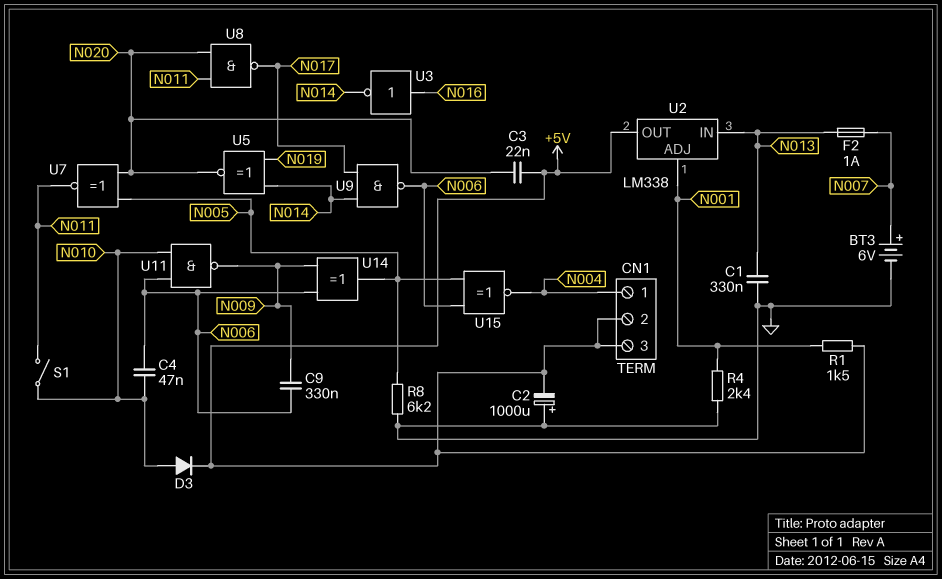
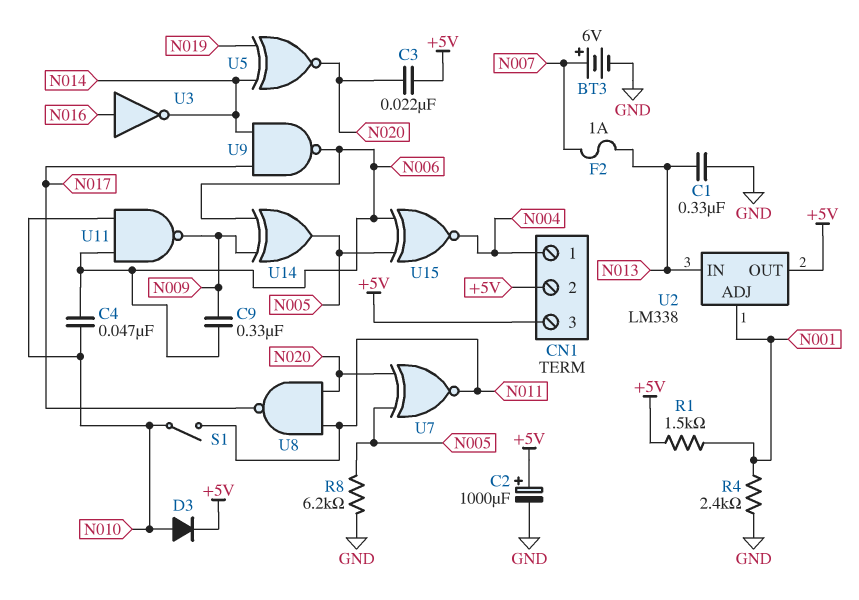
C2: 1000uF (plus GND, minus +5V) -> 1000uF (plus +5V, minus GND)

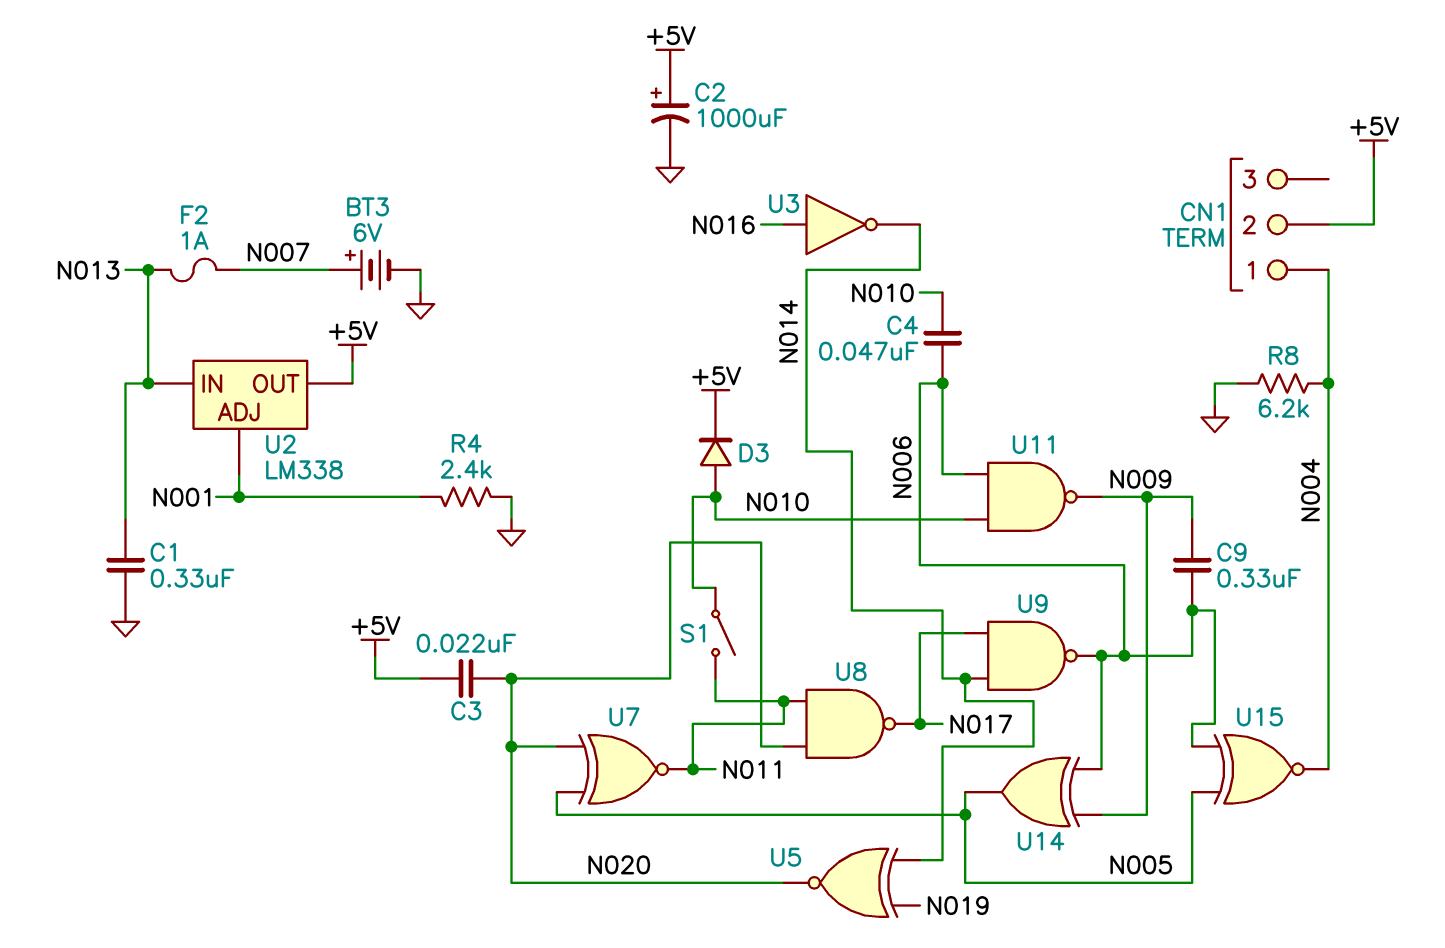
CN1 pin 3: +5V -> none
R1: 1.5k (+5V, N001) -> none
R8: 6.2k (GND, N005) -> 6.2k (GND, N004)

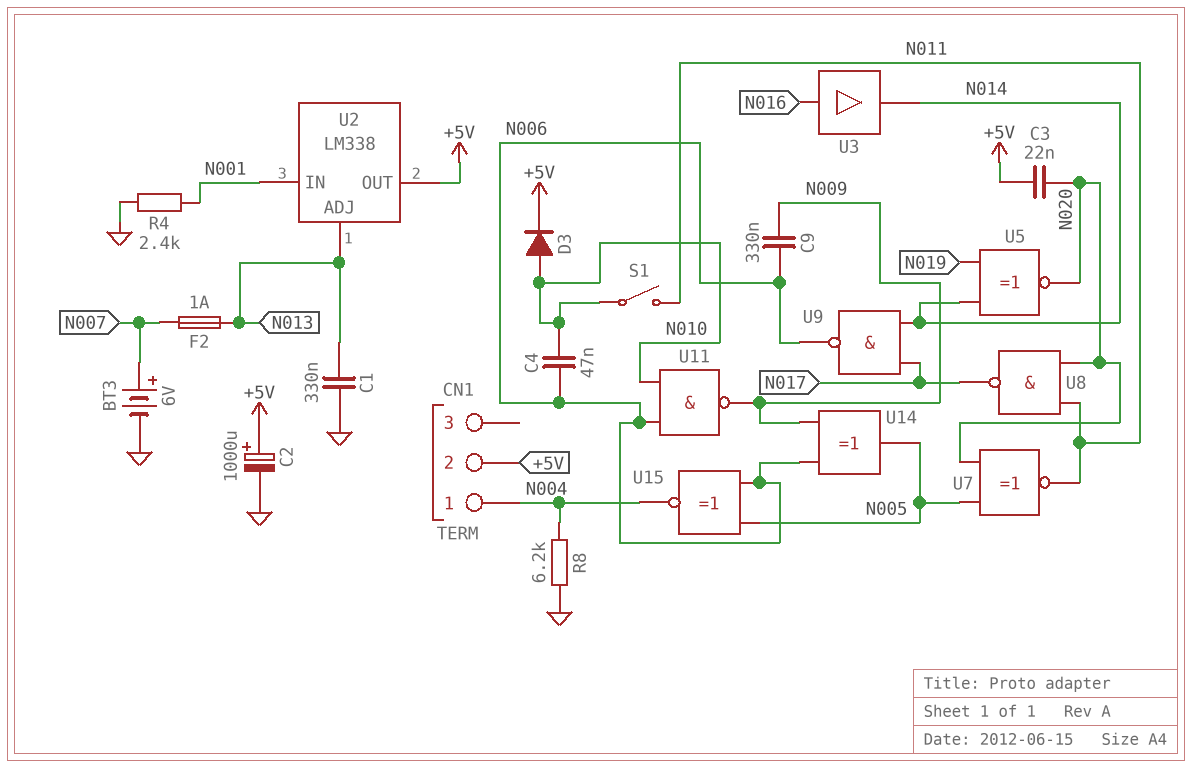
U2 pin ADJ: N001 -> N013
U2 pin IN: N013 -> N001
U3: NOT (in N016, out N014) -> buffer (in N016, out N014)

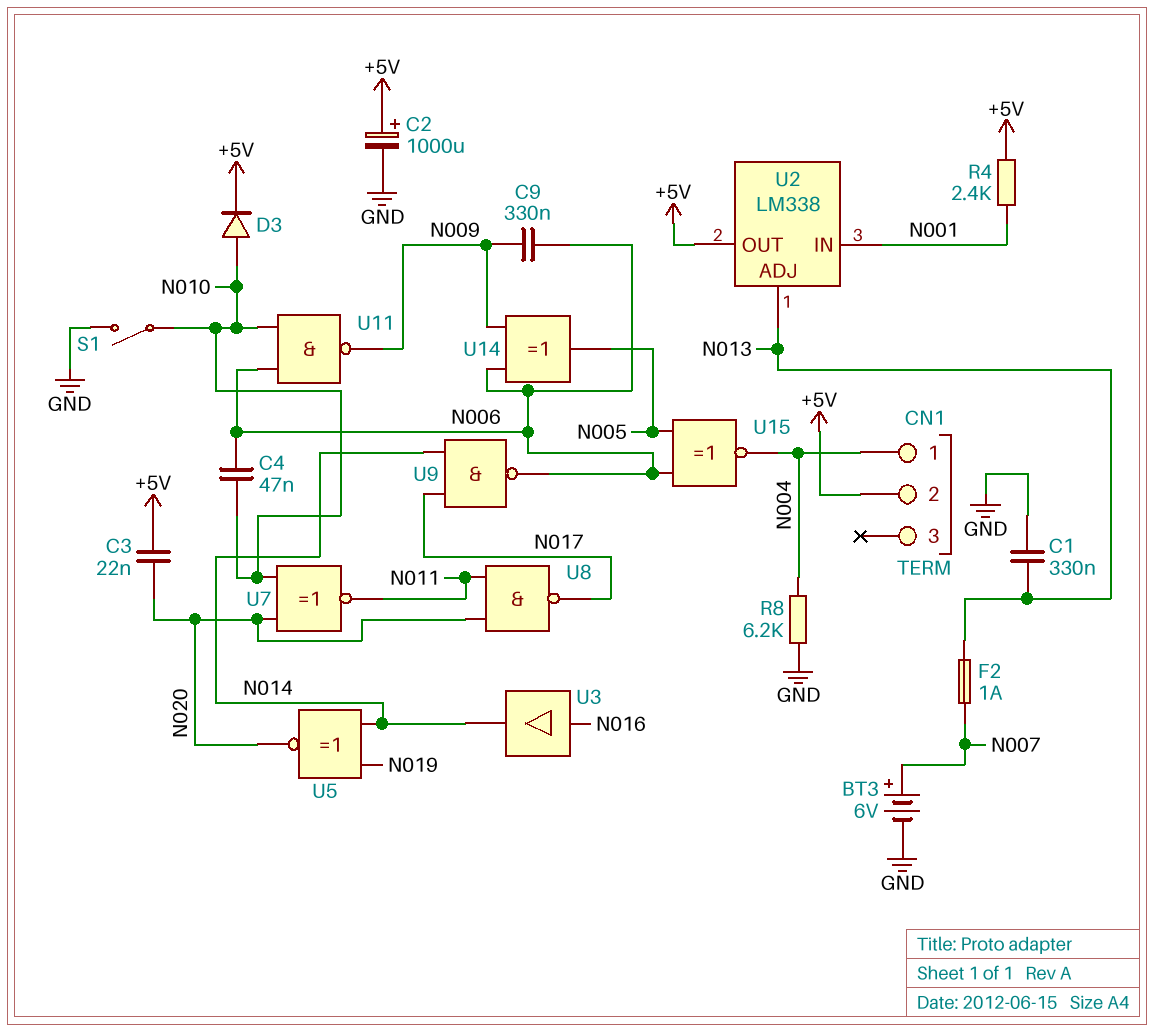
R4: 2.4k (GND, N001) -> 2.4k (+5V, N001)
S1: switch (N010, N011) -> switch (GND, N010)
U7: XNOR (in N005, in N020, out N011) -> XNOR (in N010, in N020, out N011)

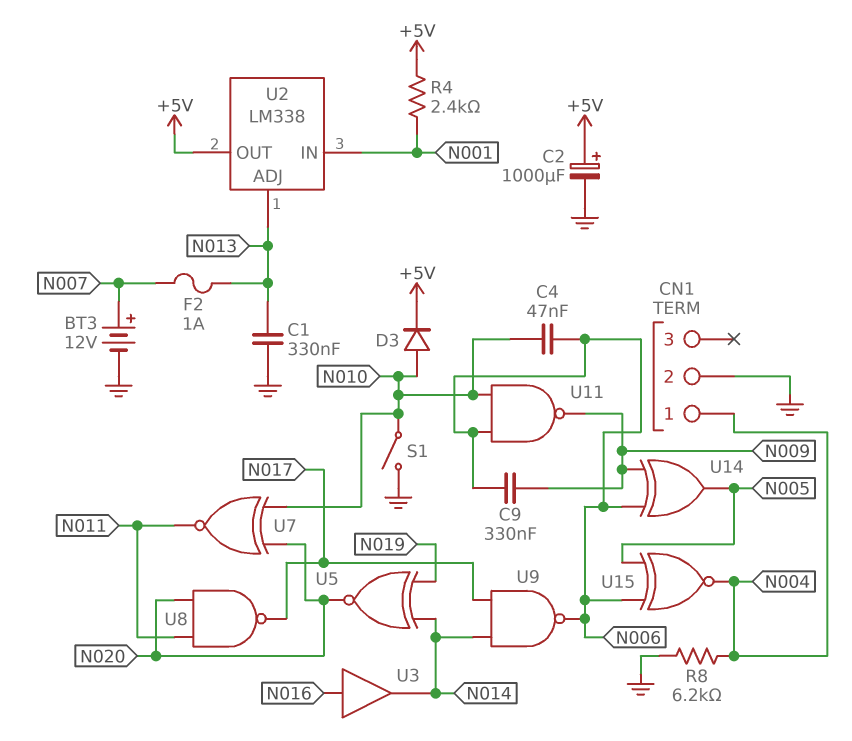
BT3: 6V (plus N007, minus GND) -> 12V (plus N007, minus GND)
C3: 22nF (+5V, N020) -> none
CN1 pin 2: +5V -> GND

